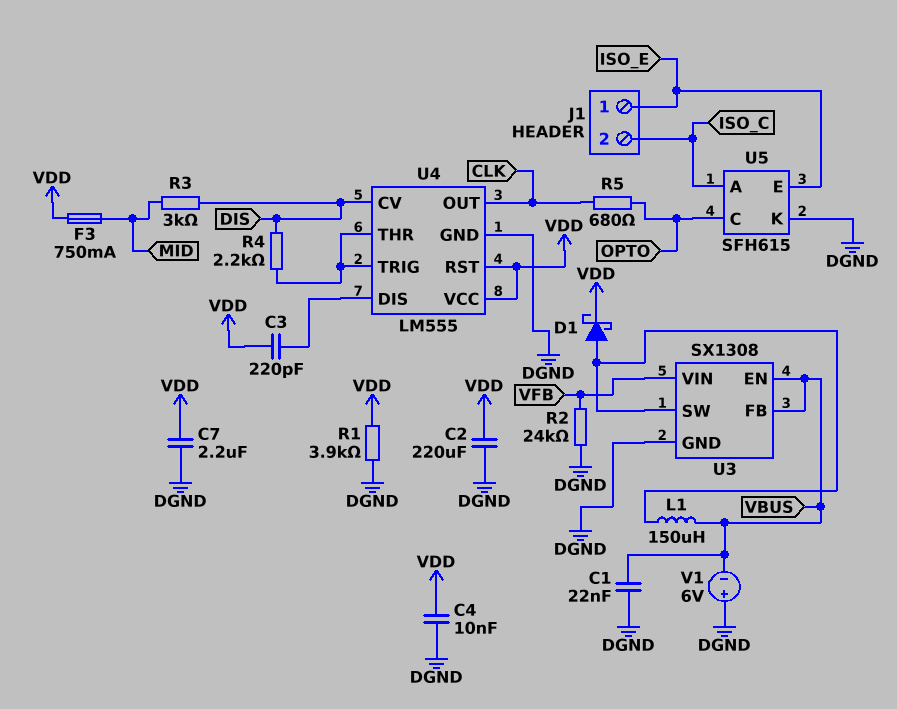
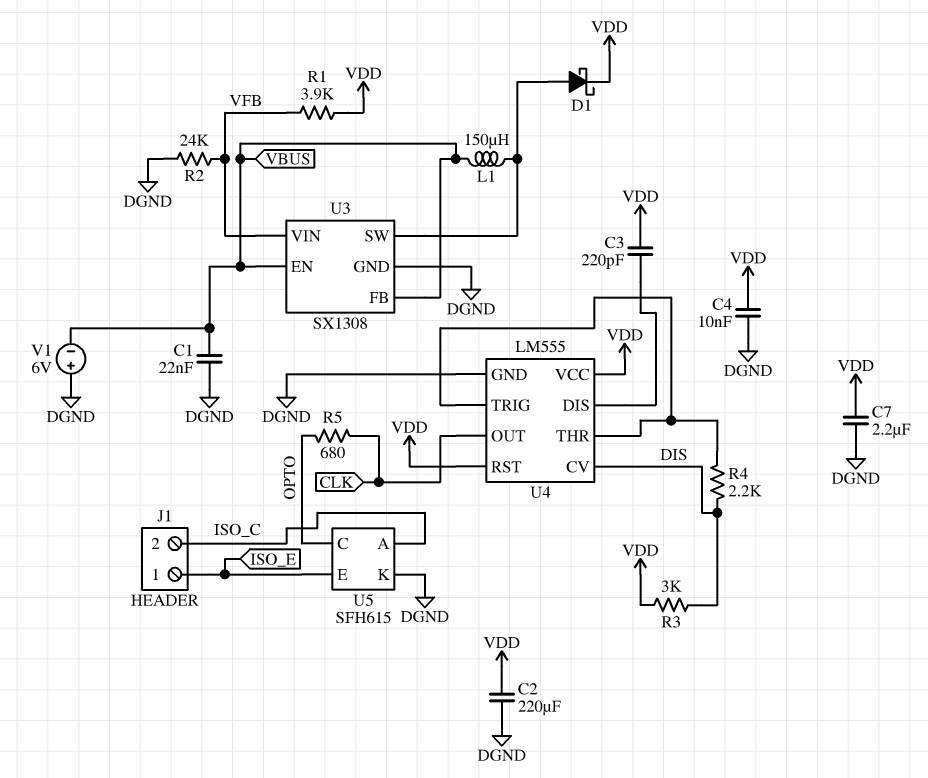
F3: 750mA (MID, VDD) -> none
R1: 3.9k (DGND, VDD) -> 3.9k (VDD, VFB)
R3: 3k (DIS, MID) -> 3k (DIS, VDD)

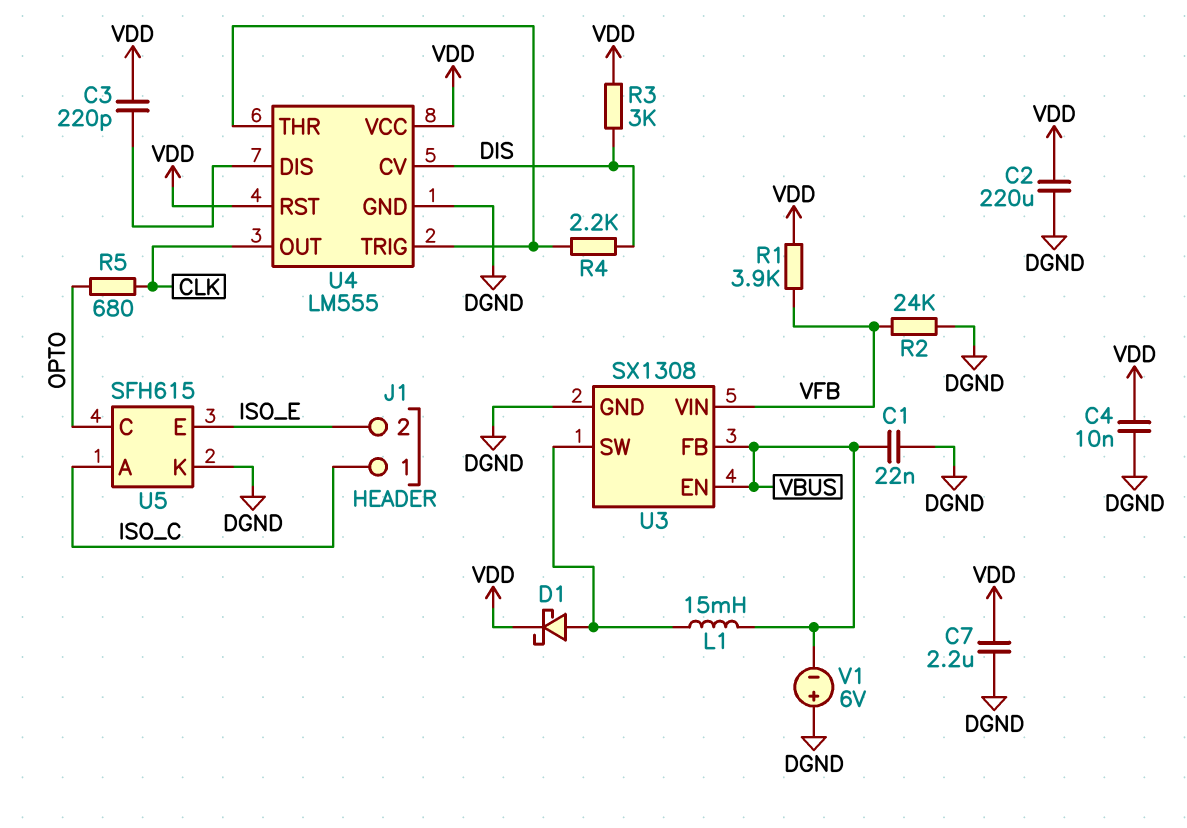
J1 pin 1: ISO_E -> ISO_C
J1 pin 2: ISO_C -> ISO_E
L1: 150uH (U3/SW, VBUS) -> 15mH (U3/SW, VBUS)

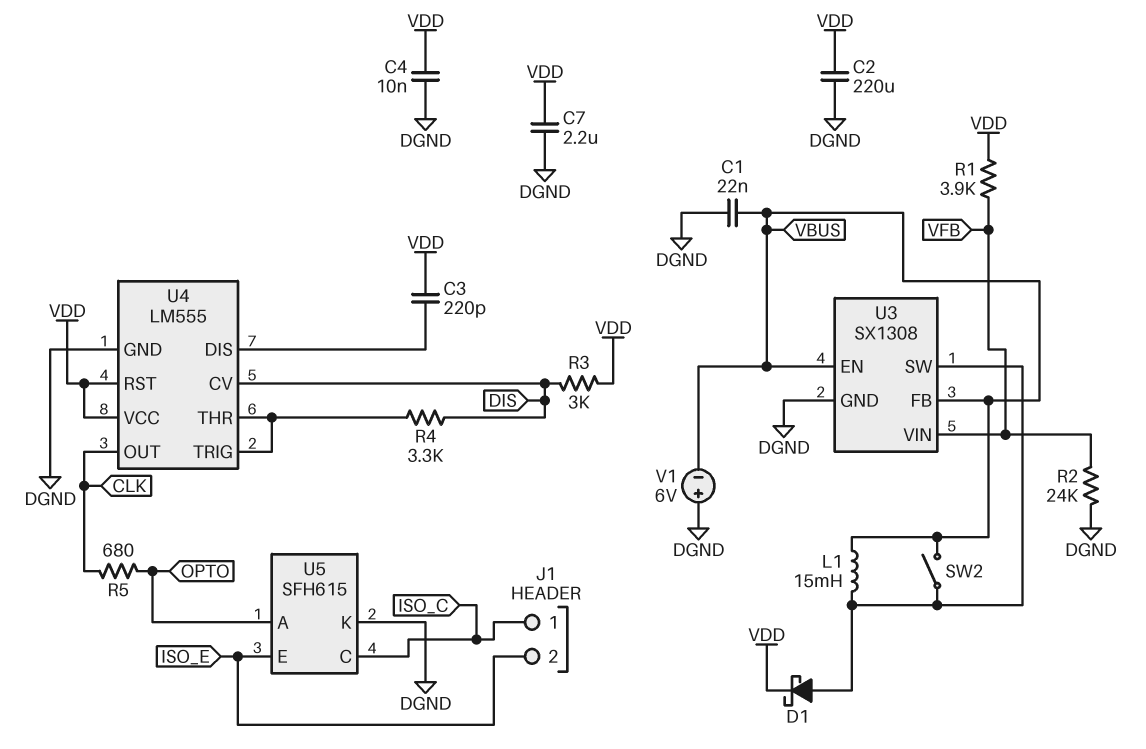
R4: 2.2k (DIS, U4/THR) -> 3.3k (DIS, U4/THR)
SW2: none -> switch (U3/SW, VBUS)
U5 pin A: ISO_C -> OPTO
U5 pin C: OPTO -> ISO_C

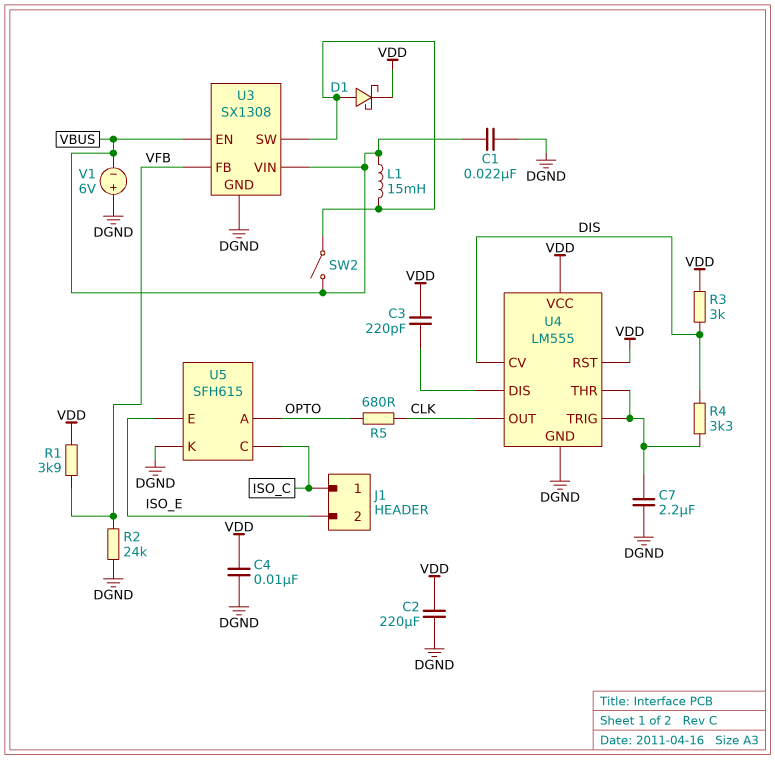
C7: 2.2uF (DGND, VDD) -> 2.2uF (DGND, U4/THR)
U3 pin FB: VBUS -> VFB
U3 pin VIN: VFB -> VBUS

